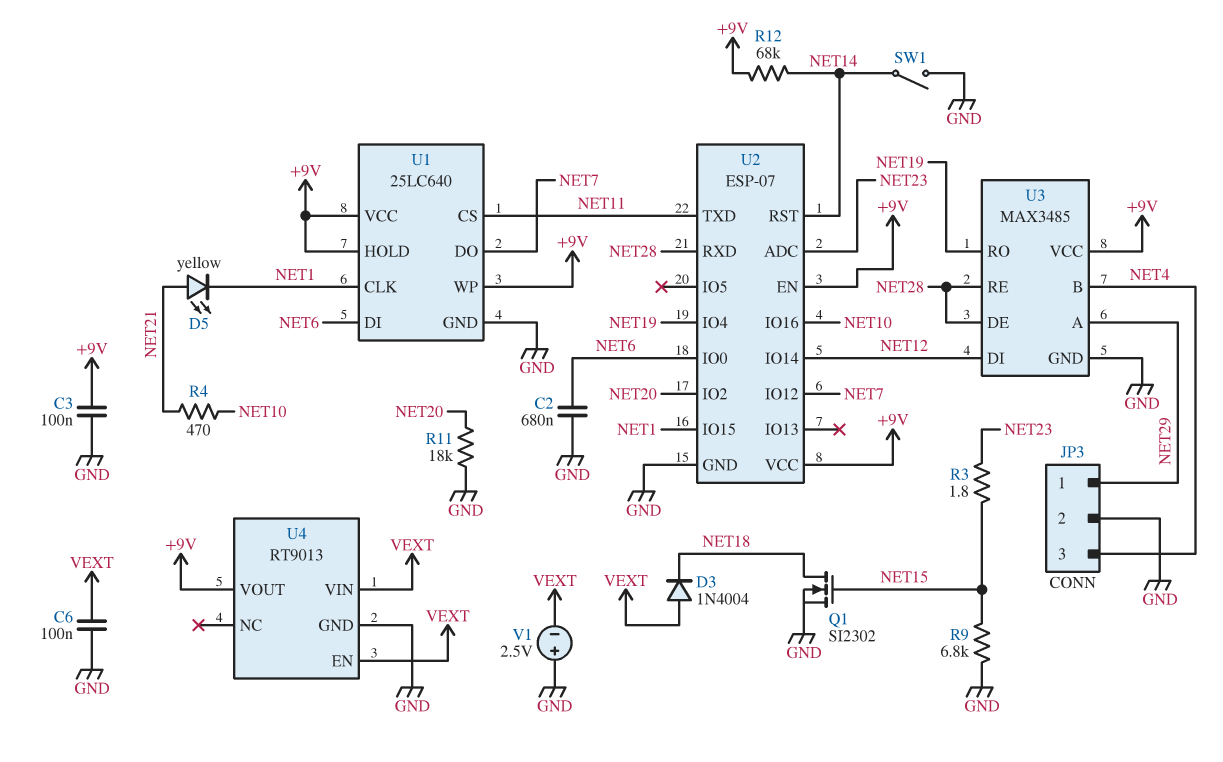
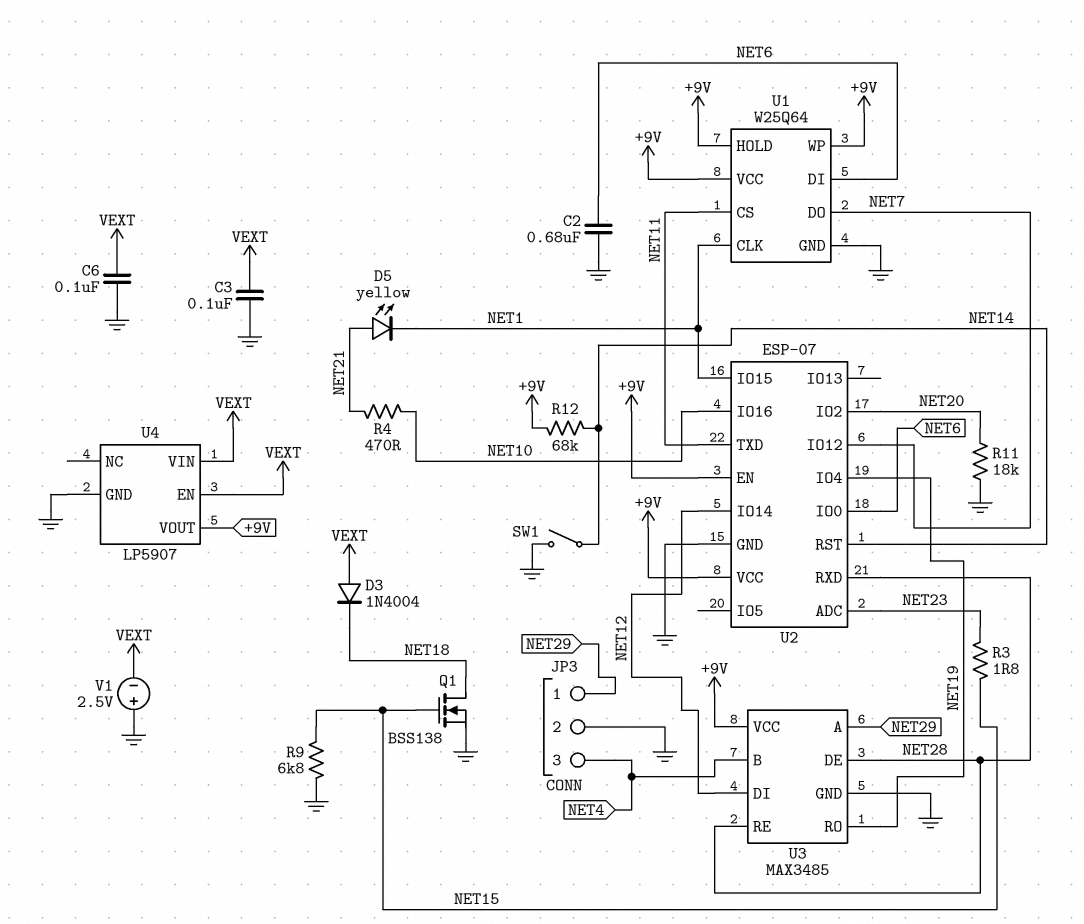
C3: 100nF (+9V, GND) -> 100nF (GND, VEXT)
Q1: NMOS SI2302 (G NET15, D NET18, S GND) -> NMOS BSS138 (G NET15, D NET18, S GND)
U1: 25LC640 -> W25Q64
U4: RT9013 -> LP5907

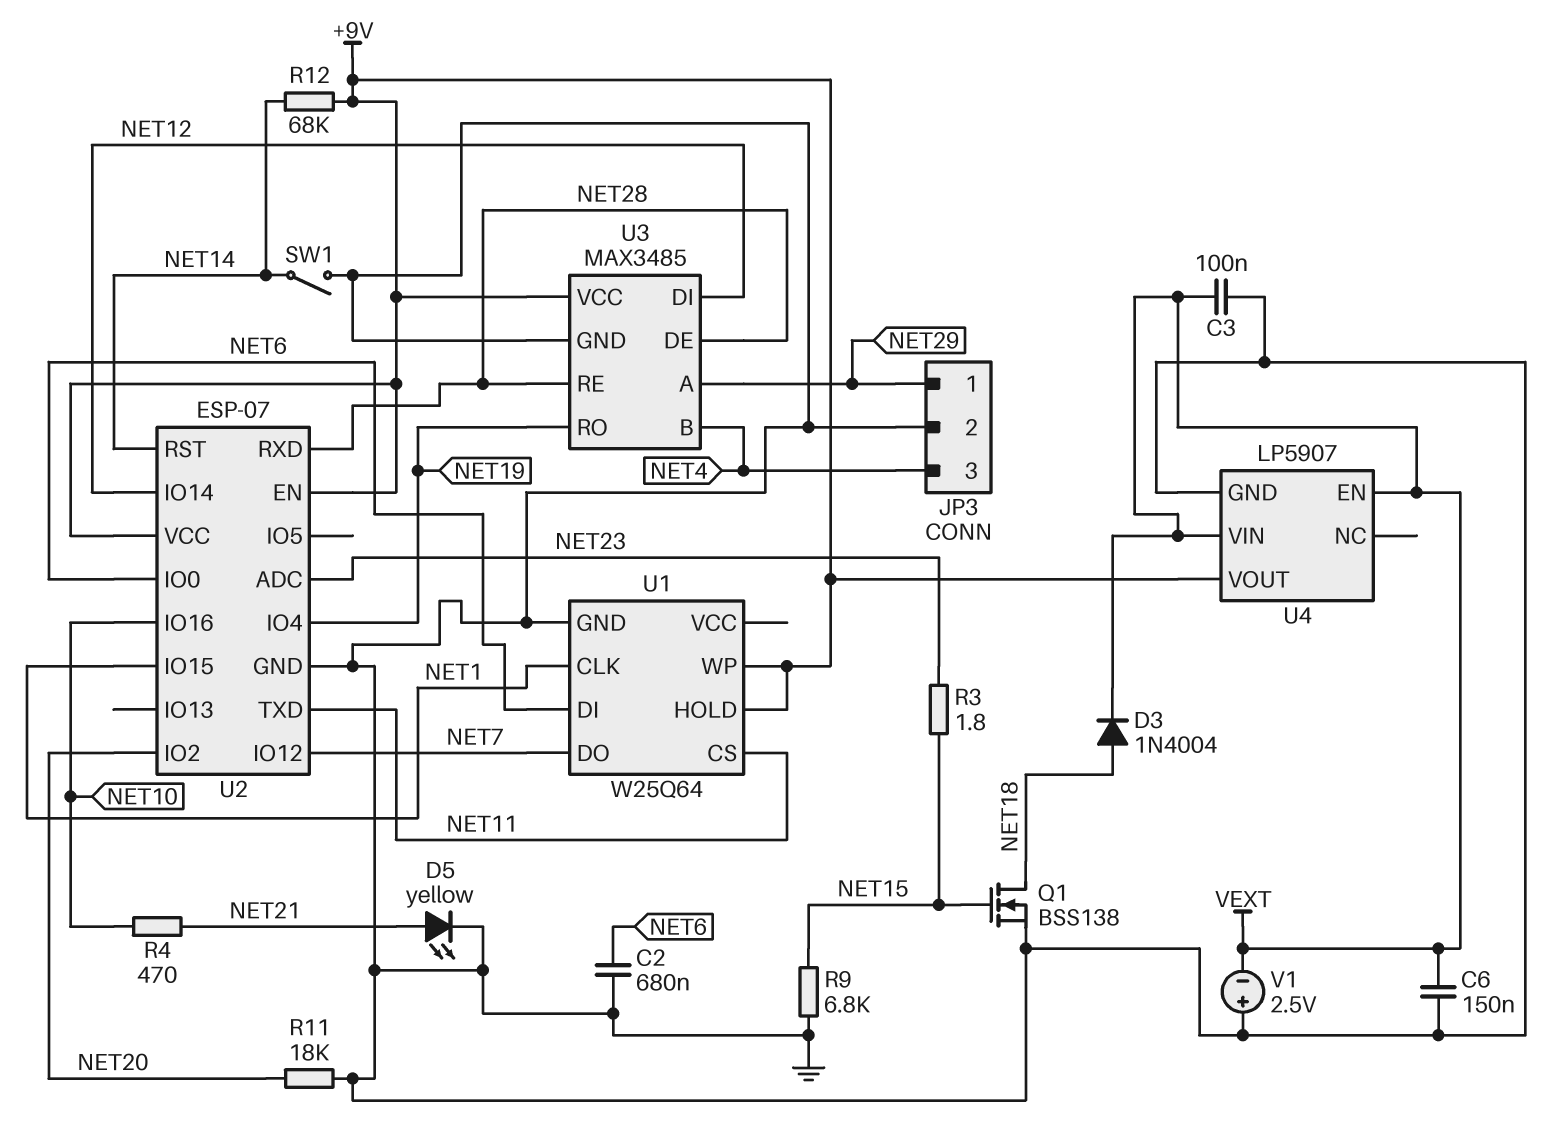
C6: 100nF (GND, VEXT) -> 150nF (GND, VEXT)
D3: diode 1N4004 (A VEXT, K NET18) -> diode 1N4004 (A NET18, K VEXT)
D5: LED yellow (A NET21, K NET1) -> LED yellow (A NET21, K GND)
U1 pin VCC: +9V -> none

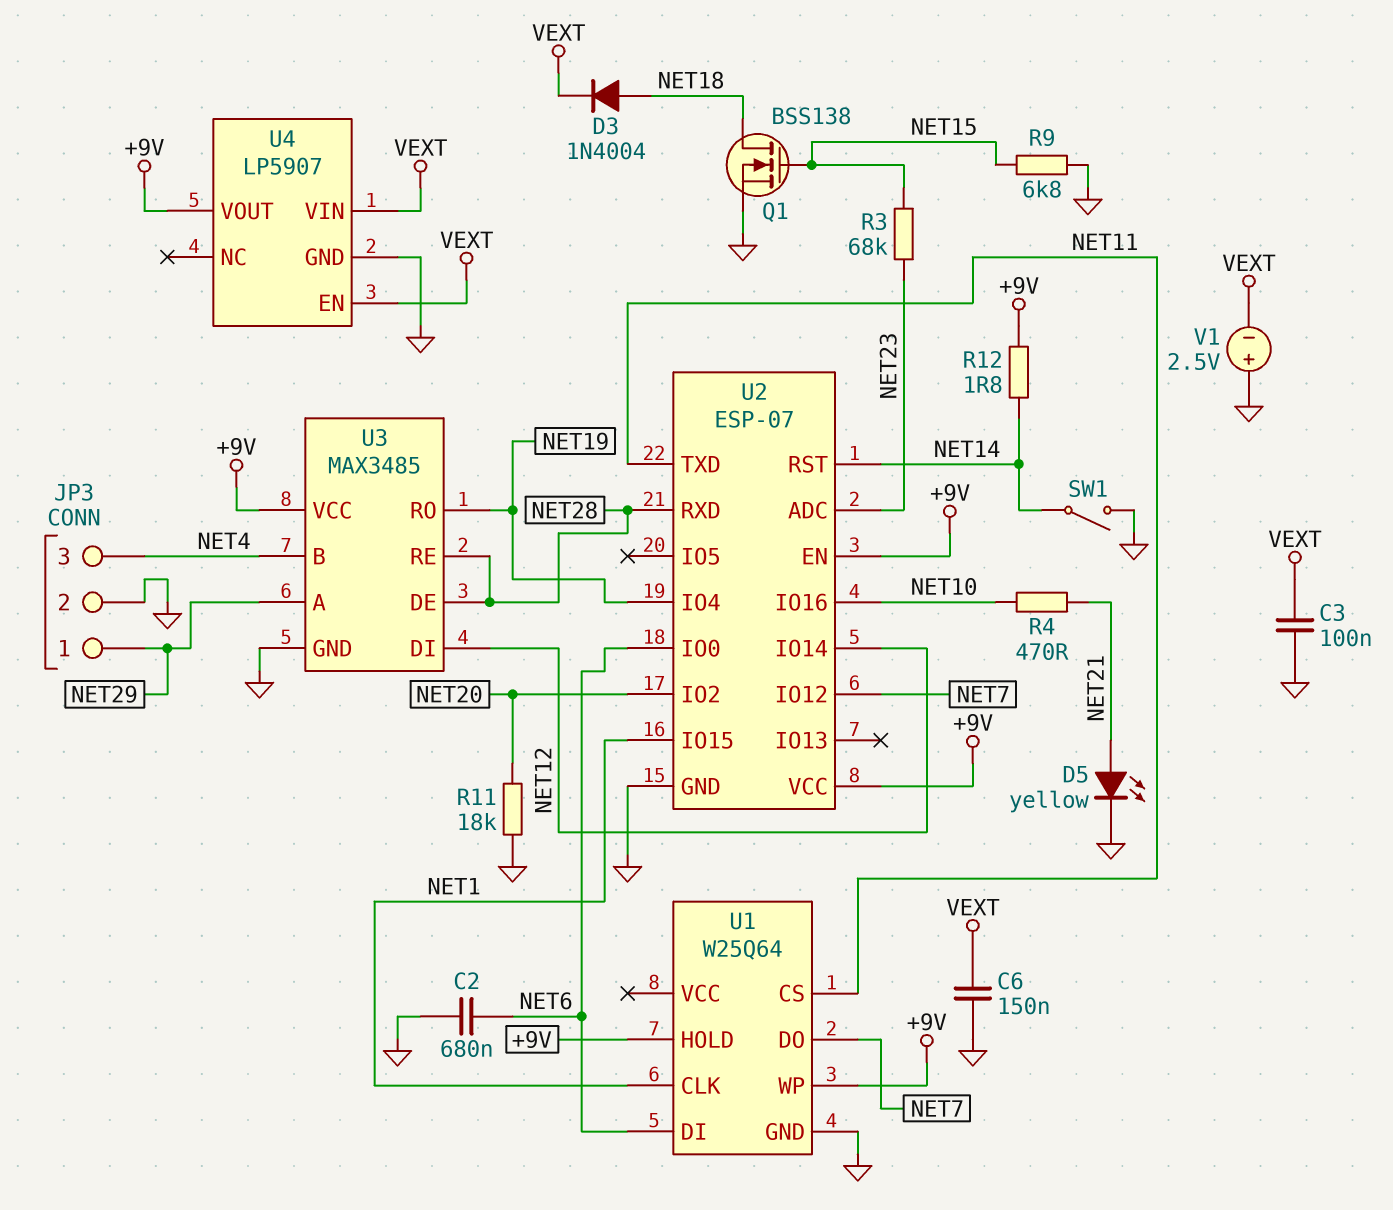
R3: 1.8 (NET15, NET23) -> 68k (NET15, NET23)
R12: 68k (+9V, NET14) -> 1.8 (+9V, NET14)

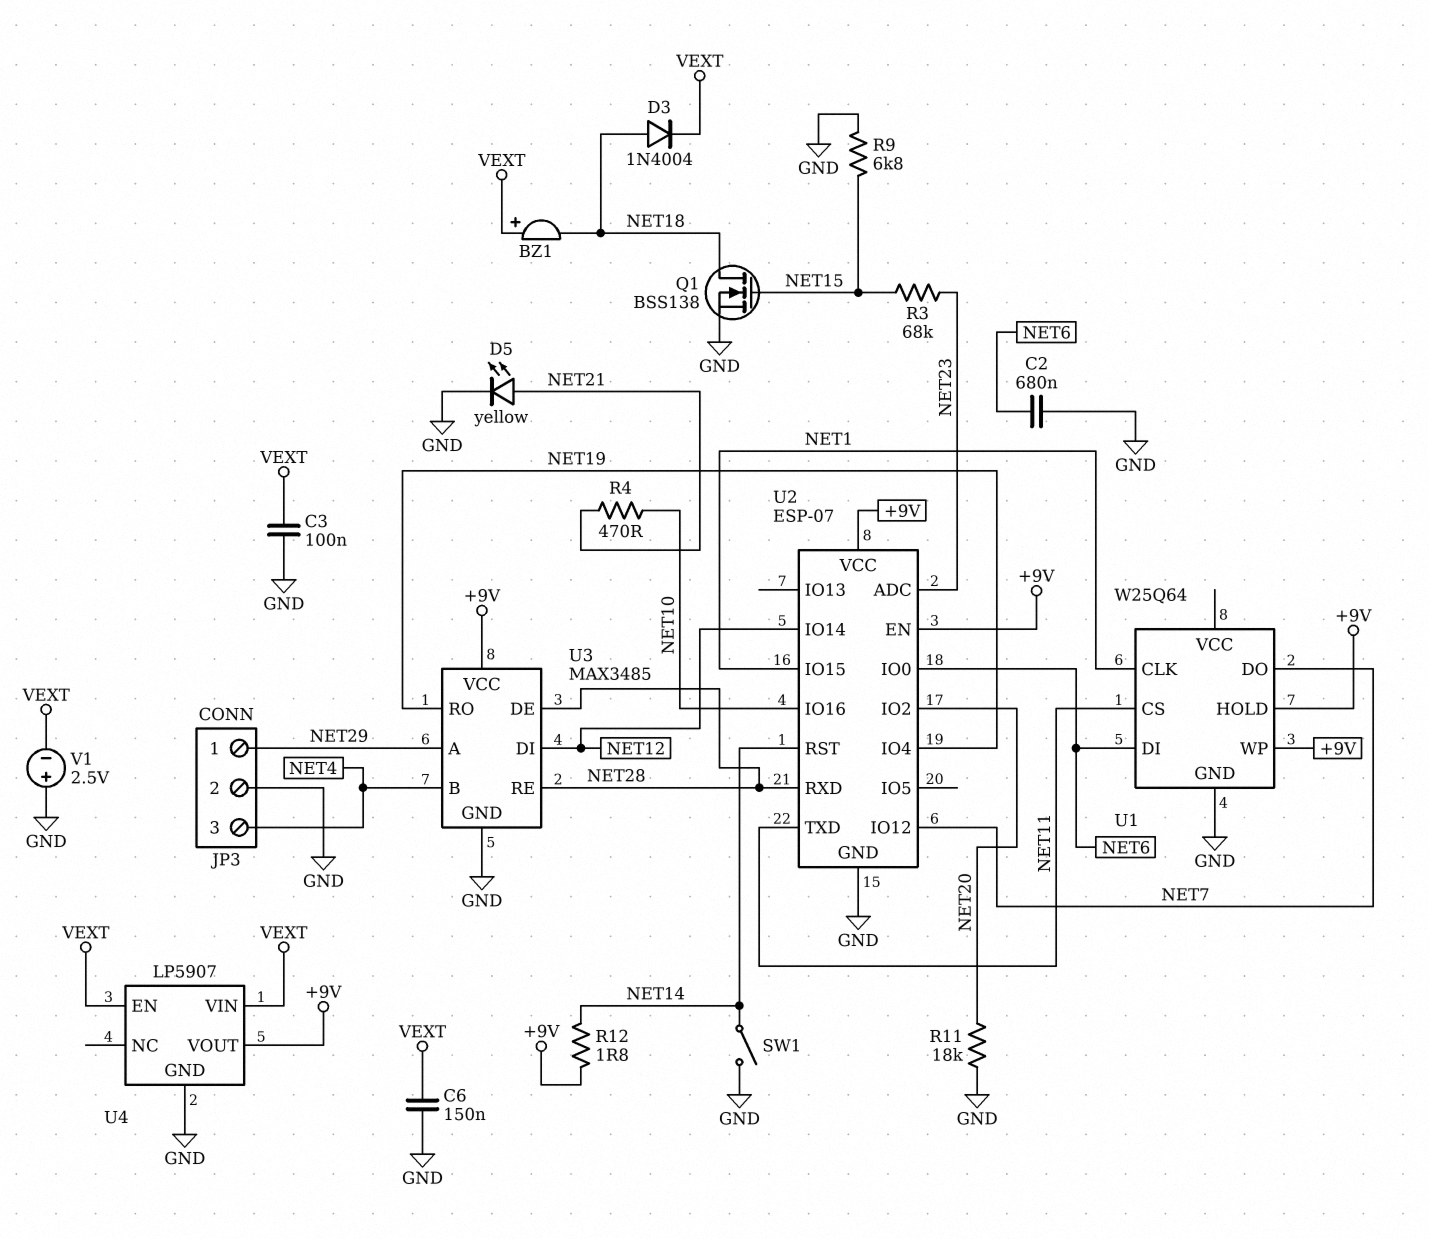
BZ1: none -> buzzer (plus VEXT, minus NET18)

